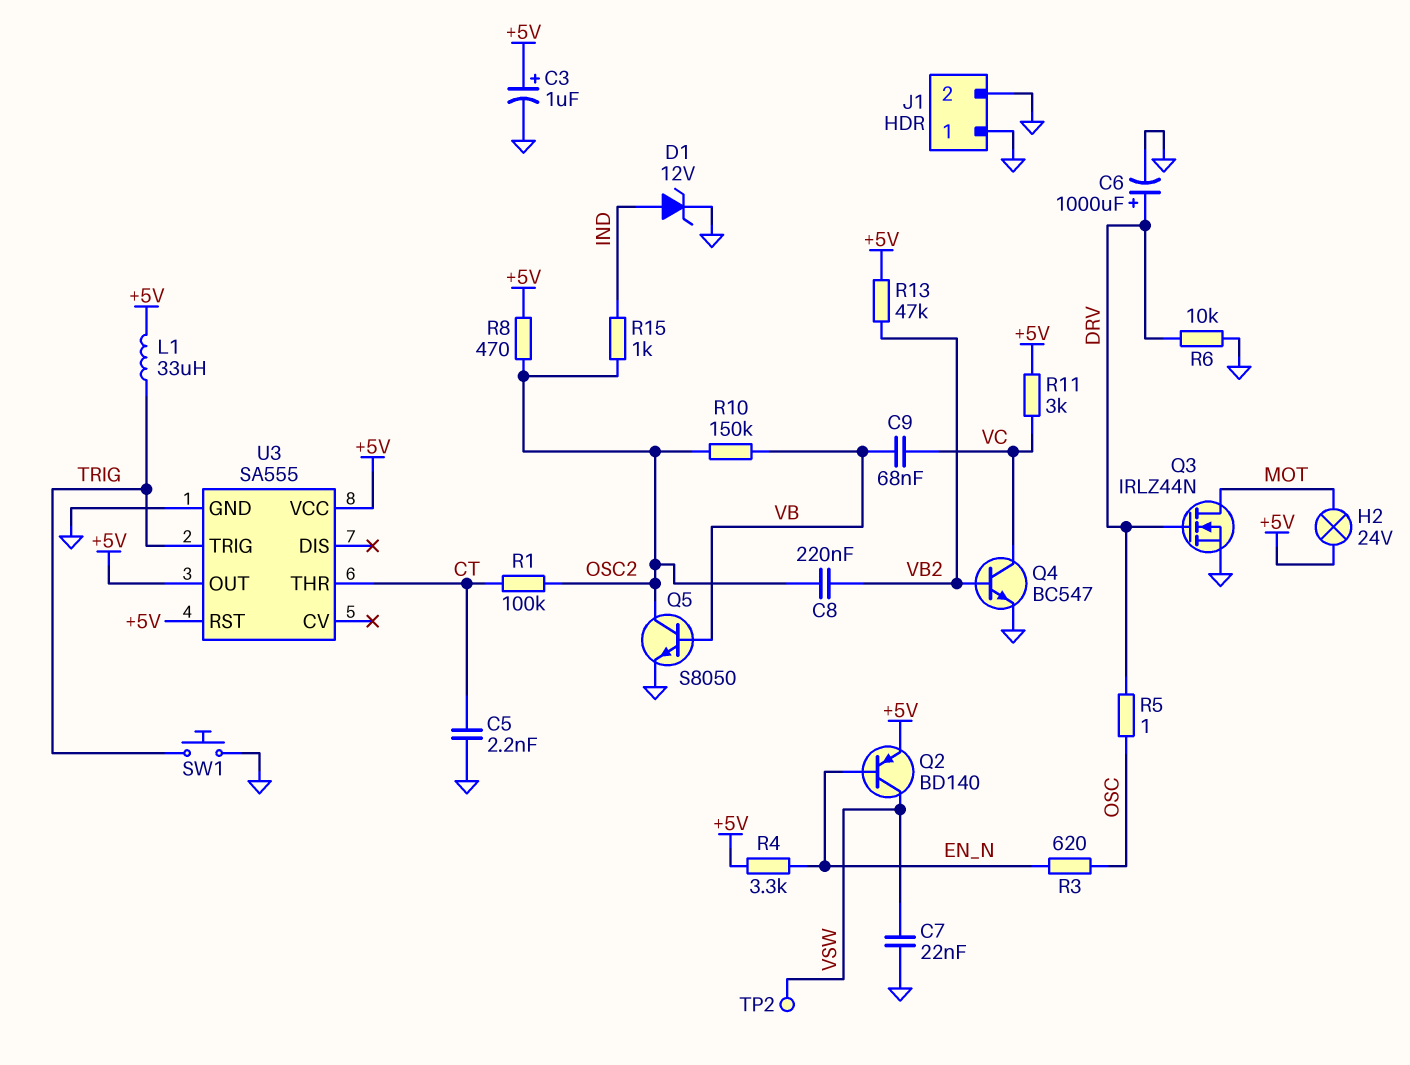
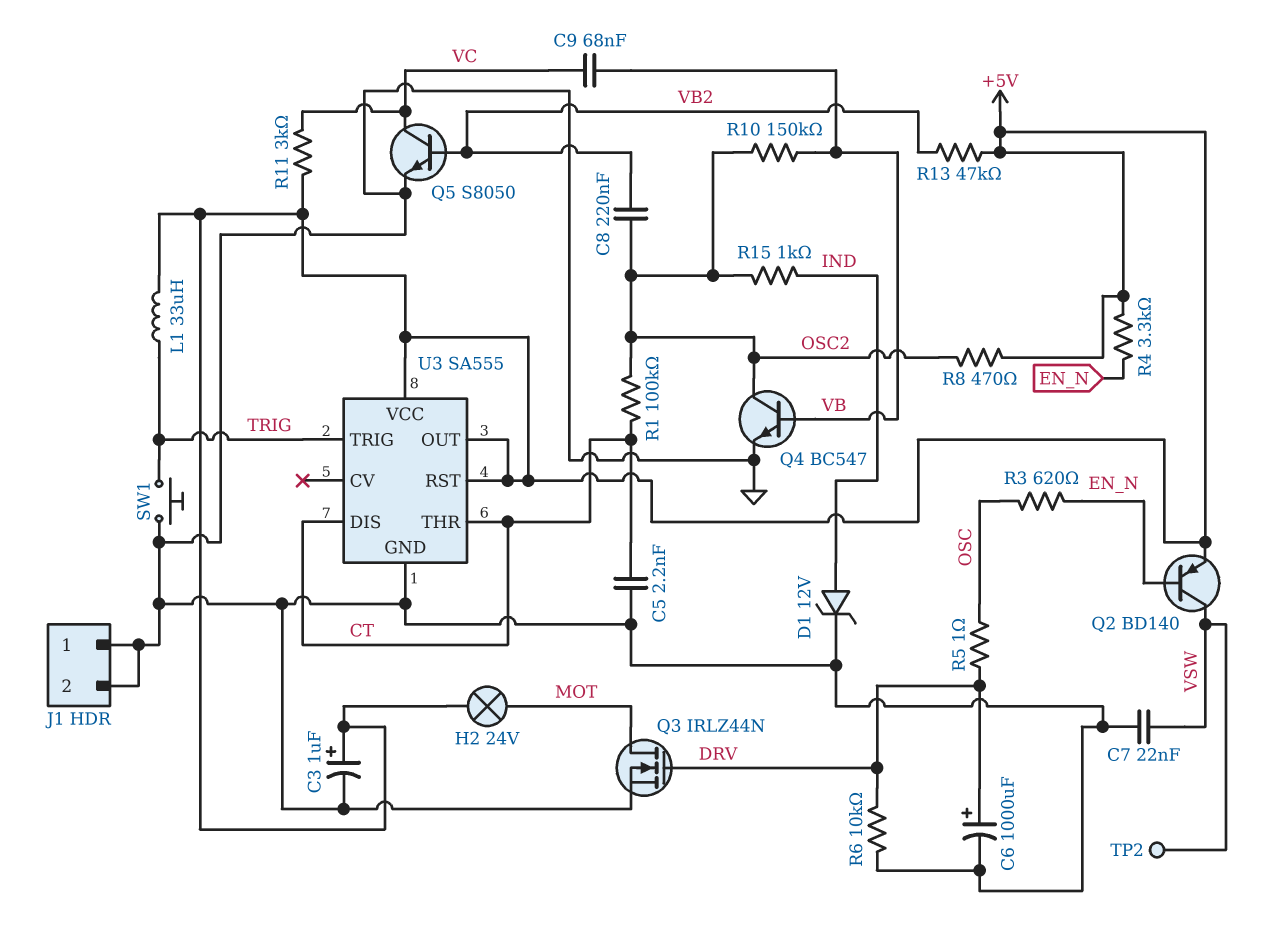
Q4: NPN BC547 (B VB2, C VC, E GND) -> NPN BC547 (B VB, C OSC2, E GND)
Q5: NPN S8050 (B VB, C OSC2, E GND) -> NPN S8050 (B VB2, C VC, E GND)
U3 pin DIS: none -> CT

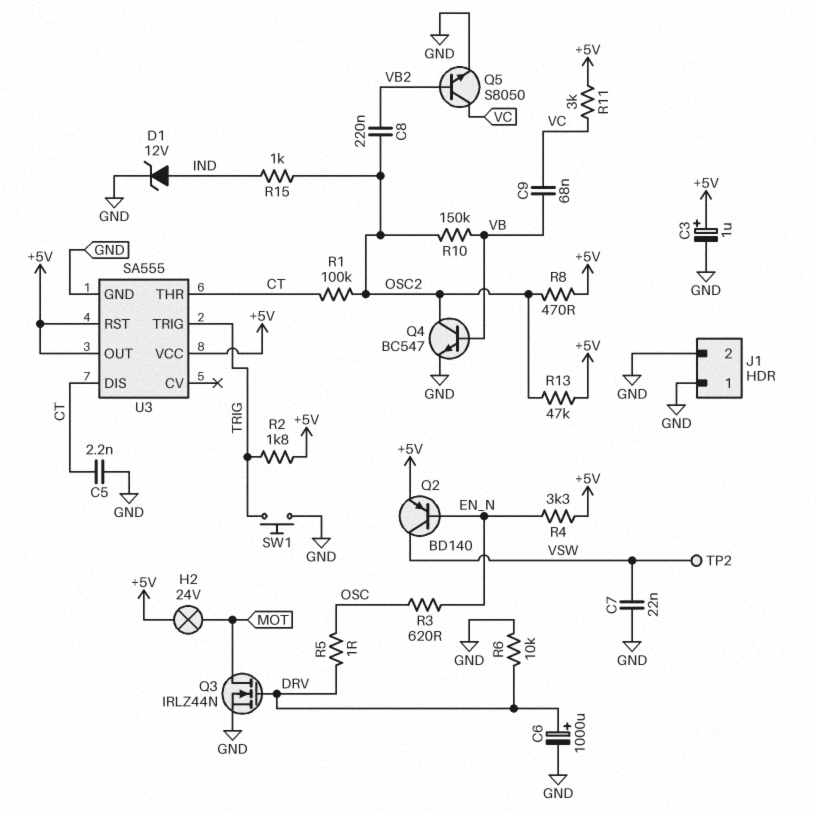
L1: 33uH (+5V, TRIG) -> none
R2: none -> 1.8k (+5V, TRIG)
R13: 47k (+5V, VB2) -> 47k (+5V, OSC2)

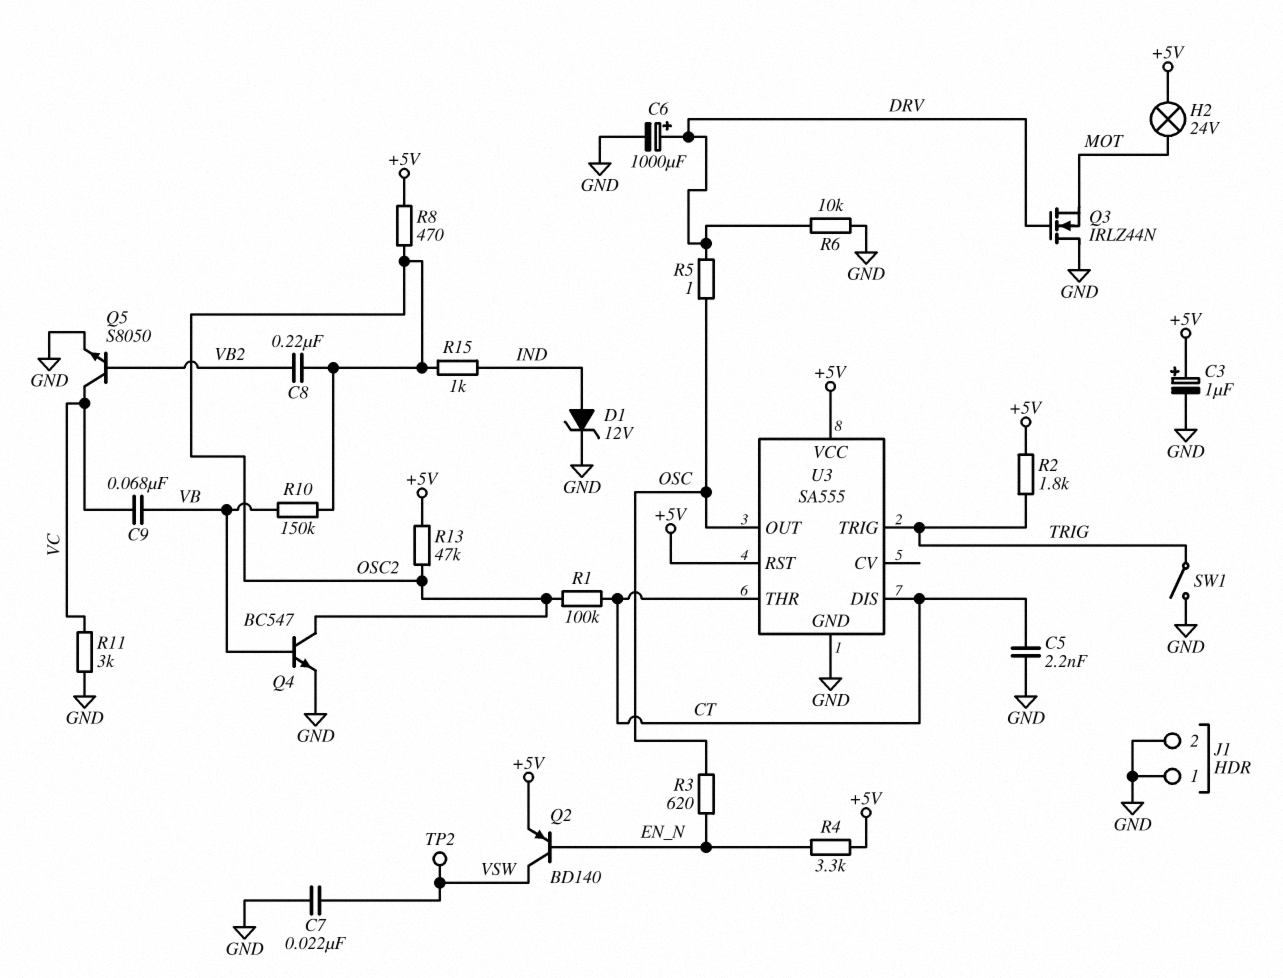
Q3: NMOS IRLZ44N (G DRV, D MOT, S GND) -> NMOS IRLZ44N (G DRV, D GND, S MOT)
R11: 3k (+5V, VC) -> 3k (GND, VC)
SW1: button (GND, TRIG) -> switch (GND, TRIG)
U3 pin OUT: +5V -> OSC

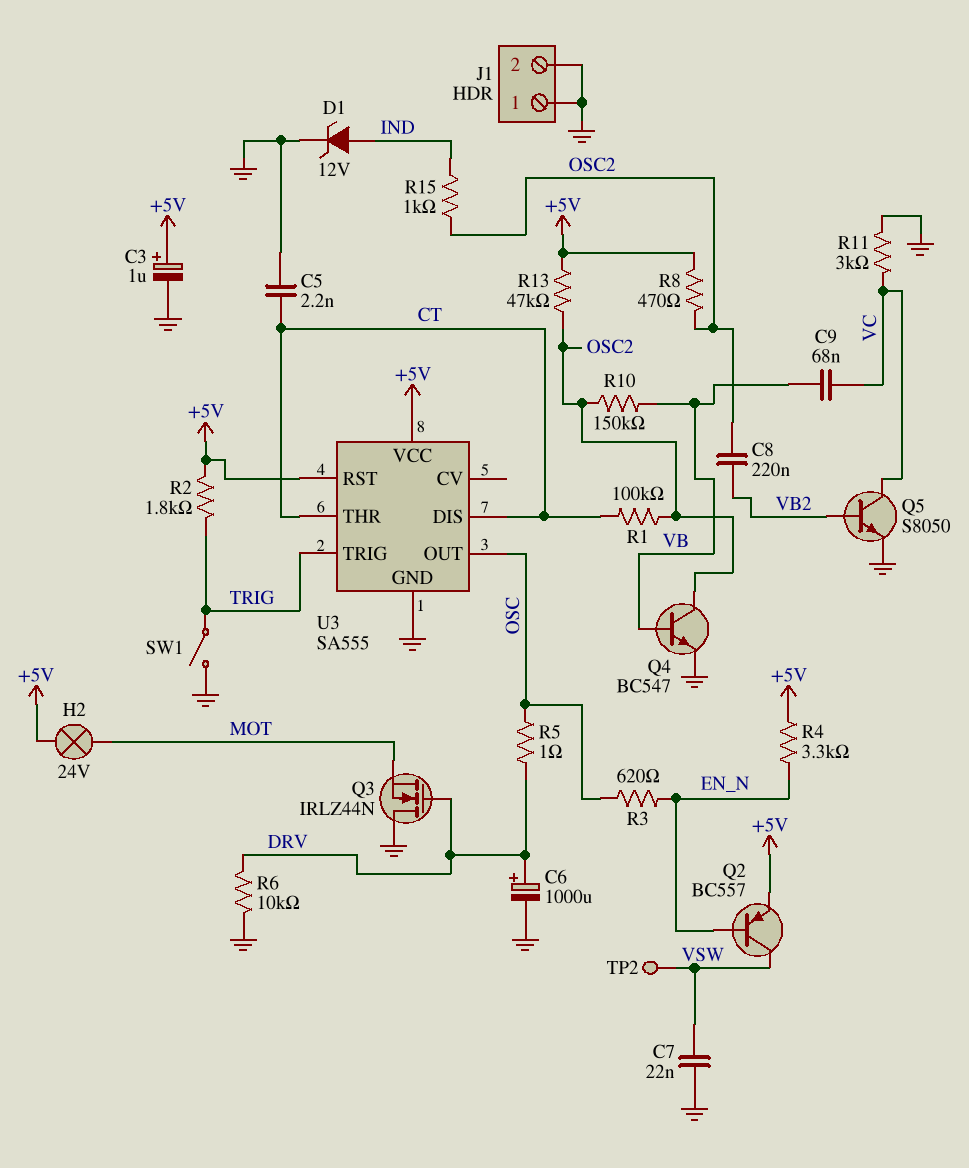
Q2: PNP BD140 (B EN_N, C VSW, E +5V) -> PNP BC557 (B EN_N, C VSW, E +5V)

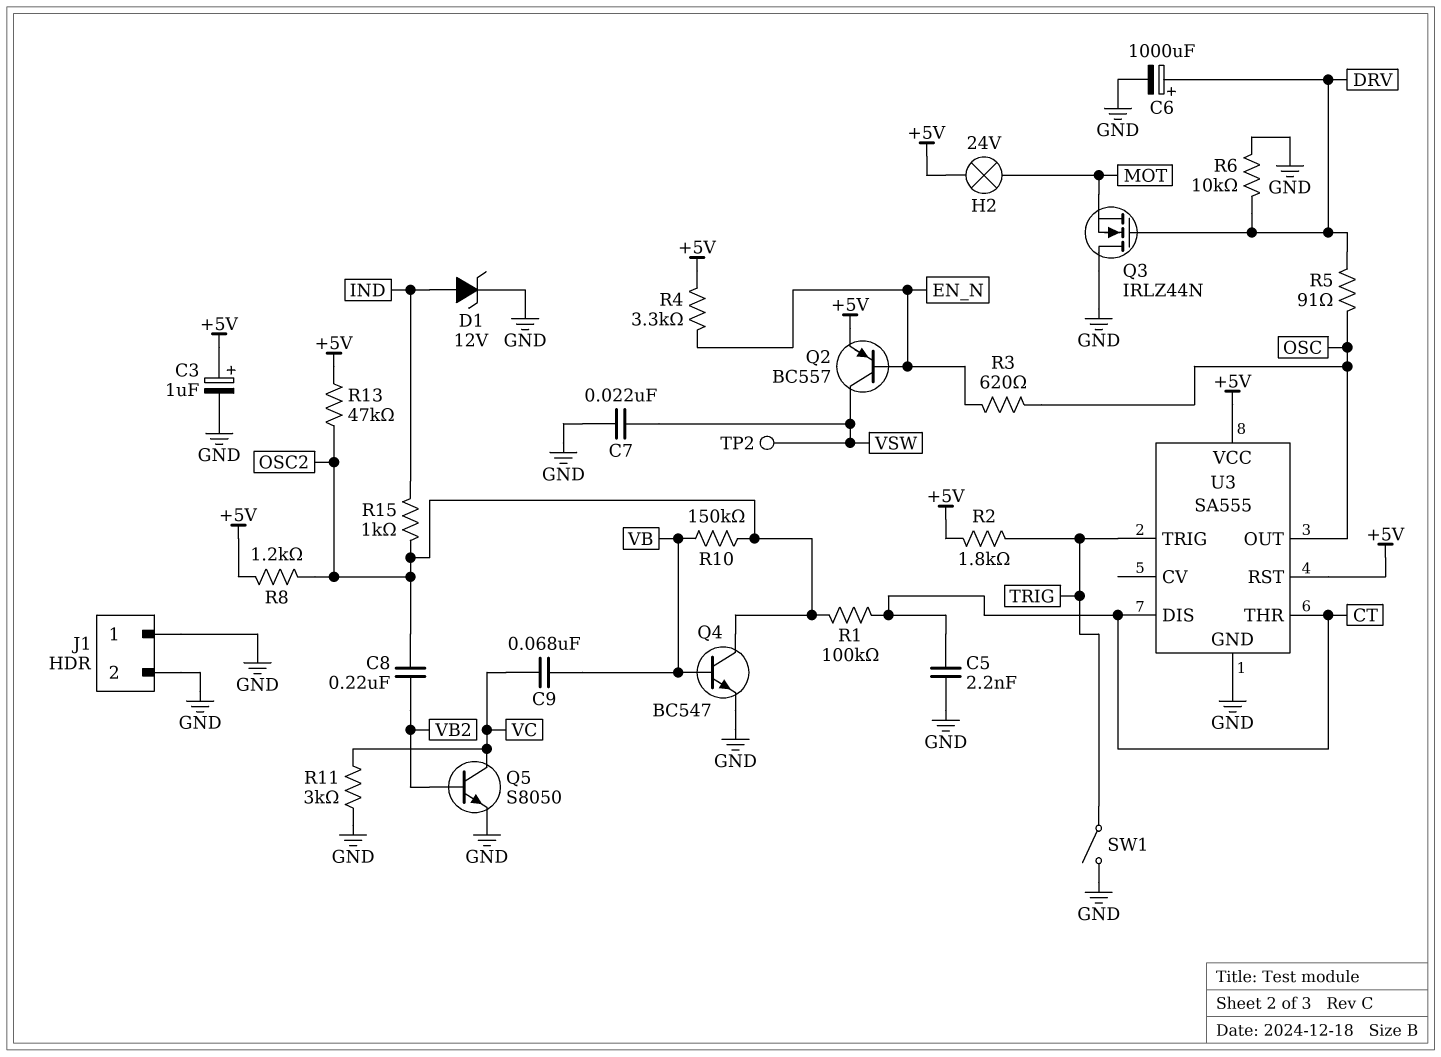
R5: 1 (DRV, OSC) -> 91 (DRV, OSC)
R8: 470 (+5V, OSC2) -> 1.2k (+5V, OSC2)

